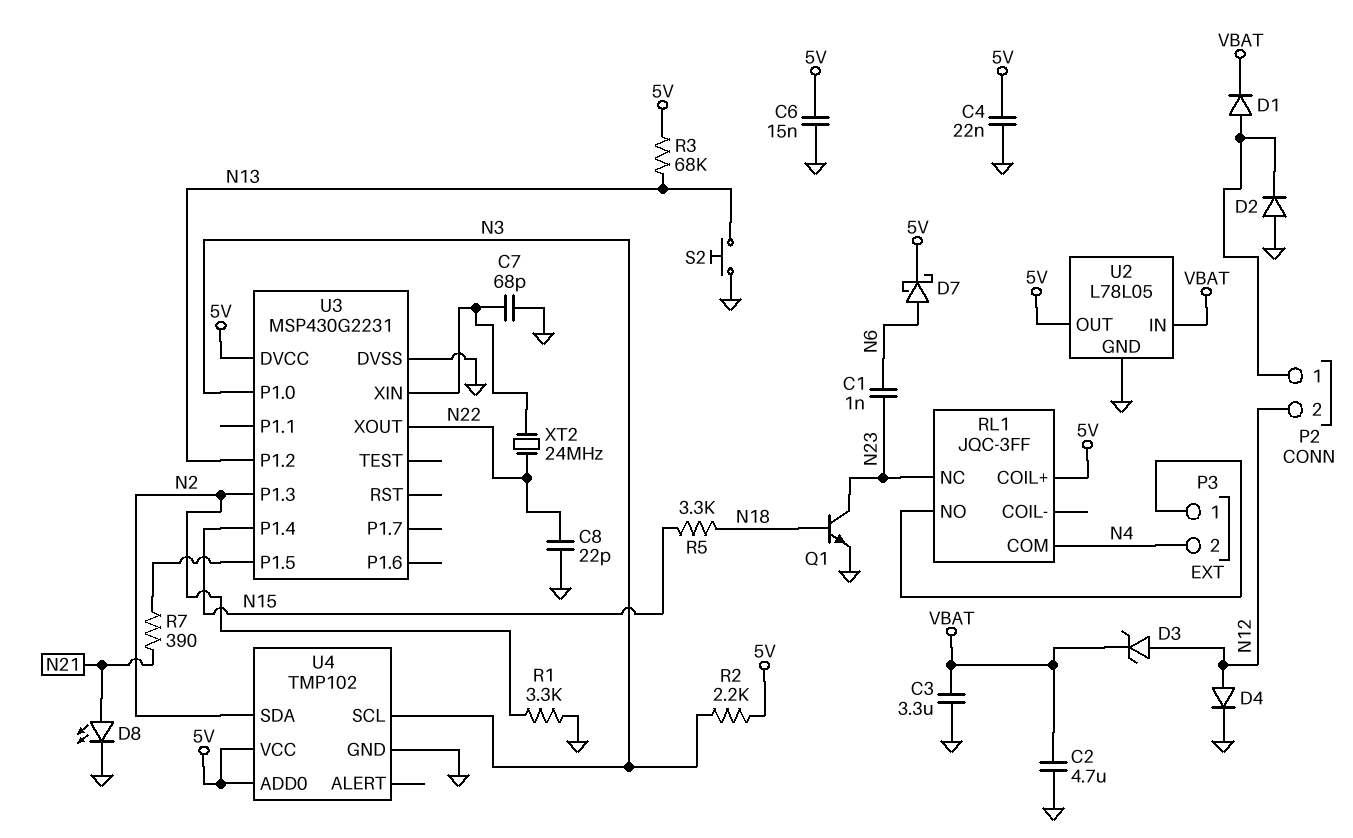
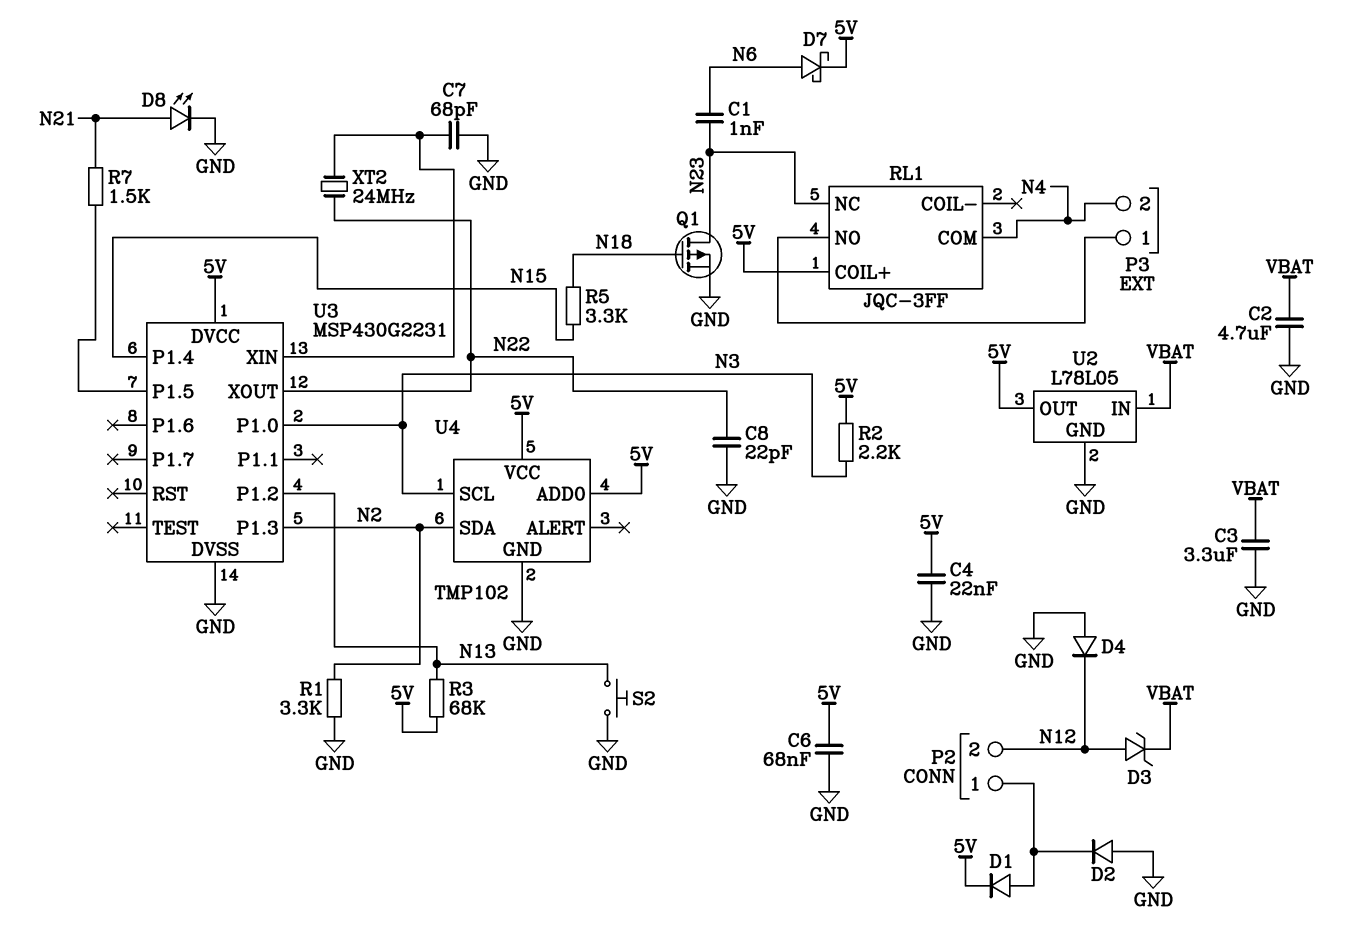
C6: 15nF (5V, GND) -> 68nF (5V, GND)
D1: diode (A P2/1, K VBAT) -> diode (A P2/1, K 5V)
D4: diode (A N12, K GND) -> diode (A GND, K N12)
Q1: NPN (B N18, C N23, E GND) -> PMOS (G N18, D N23, S GND)
R7: 390 (N21, U3/P1.5) -> 1.5k (N21, U3/P1.5)

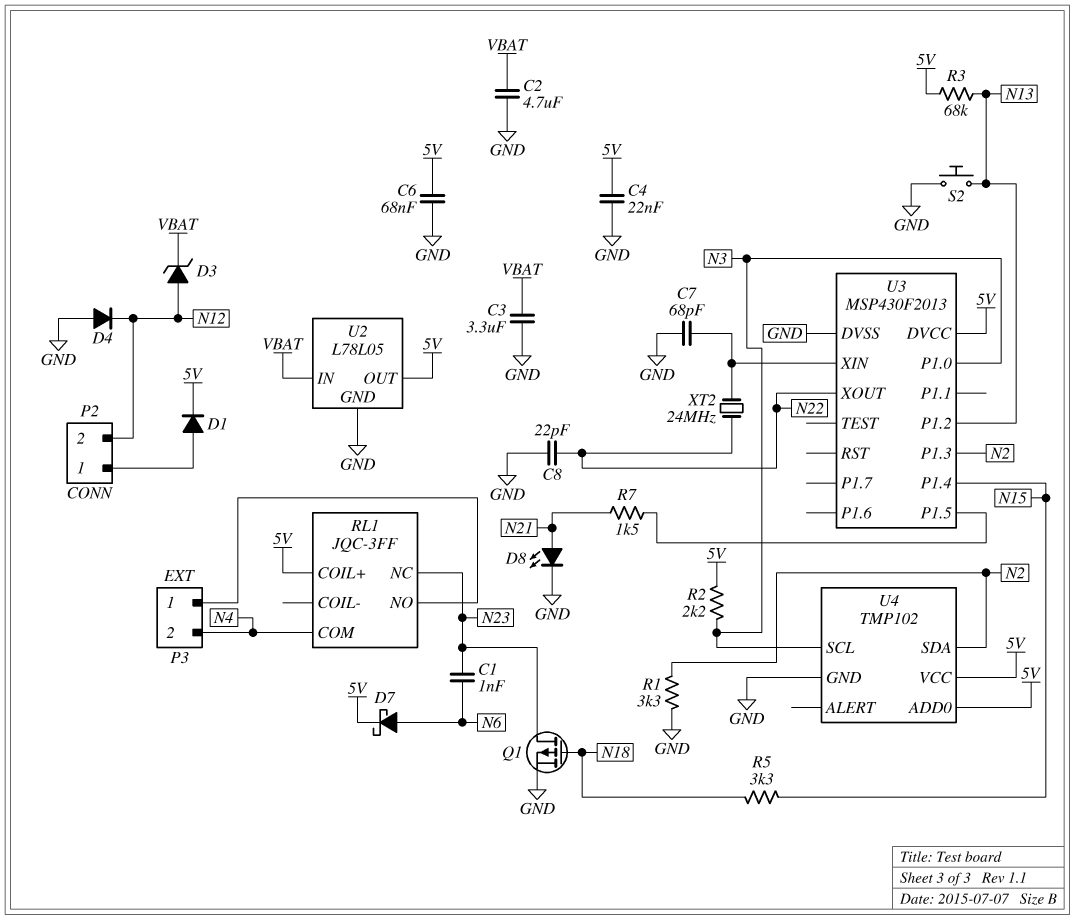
D2: diode (A GND, K P2/1) -> none
U3: MSP430G2231 -> MSP430F2013

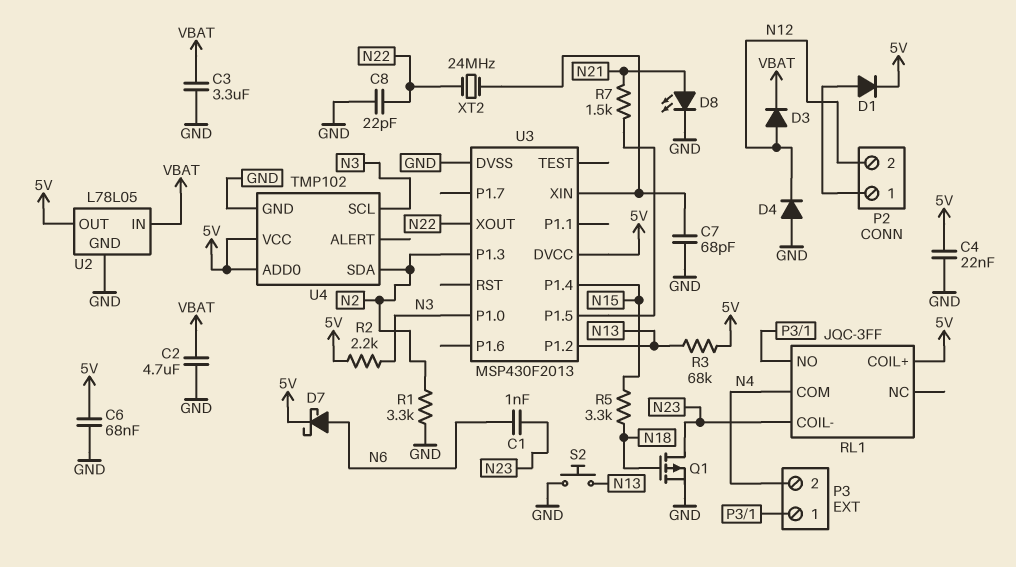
D3: zener (A N12, K VBAT) -> diode (A N12, K VBAT)
RL1 pin COIL-: none -> N23
RL1 pin NC: N23 -> none

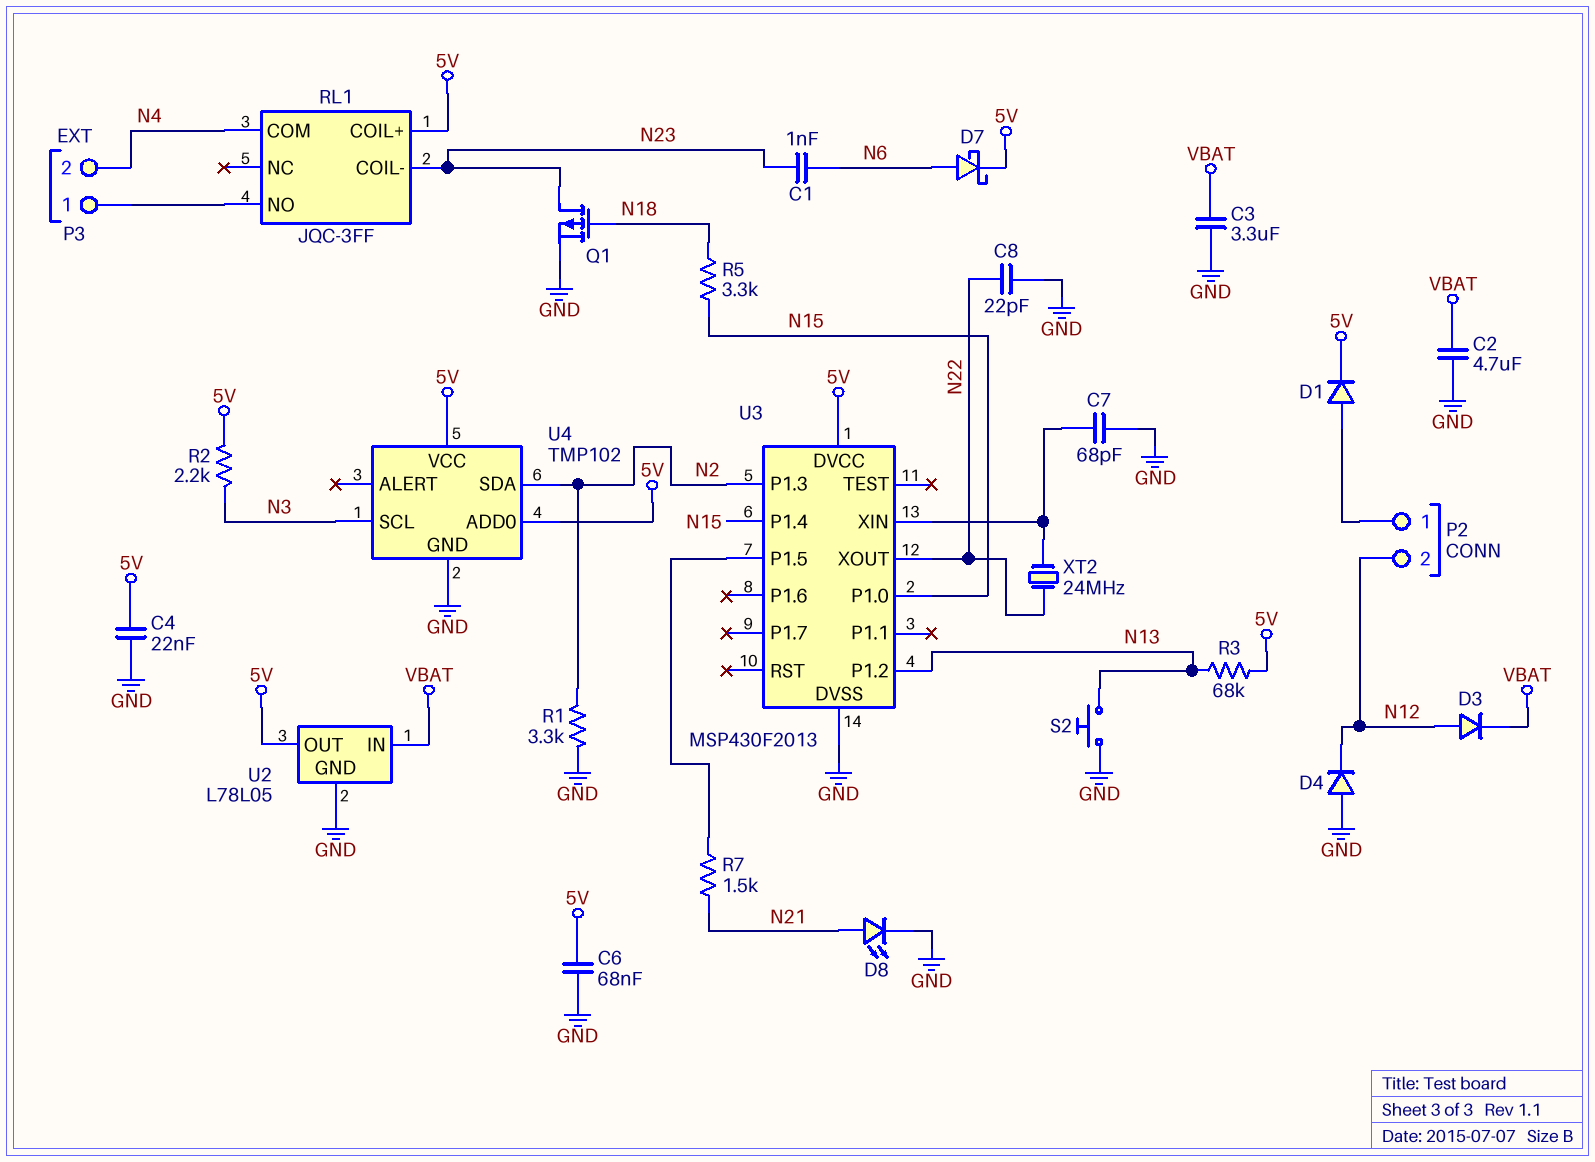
U3 pin P1.0: N3 -> N15

